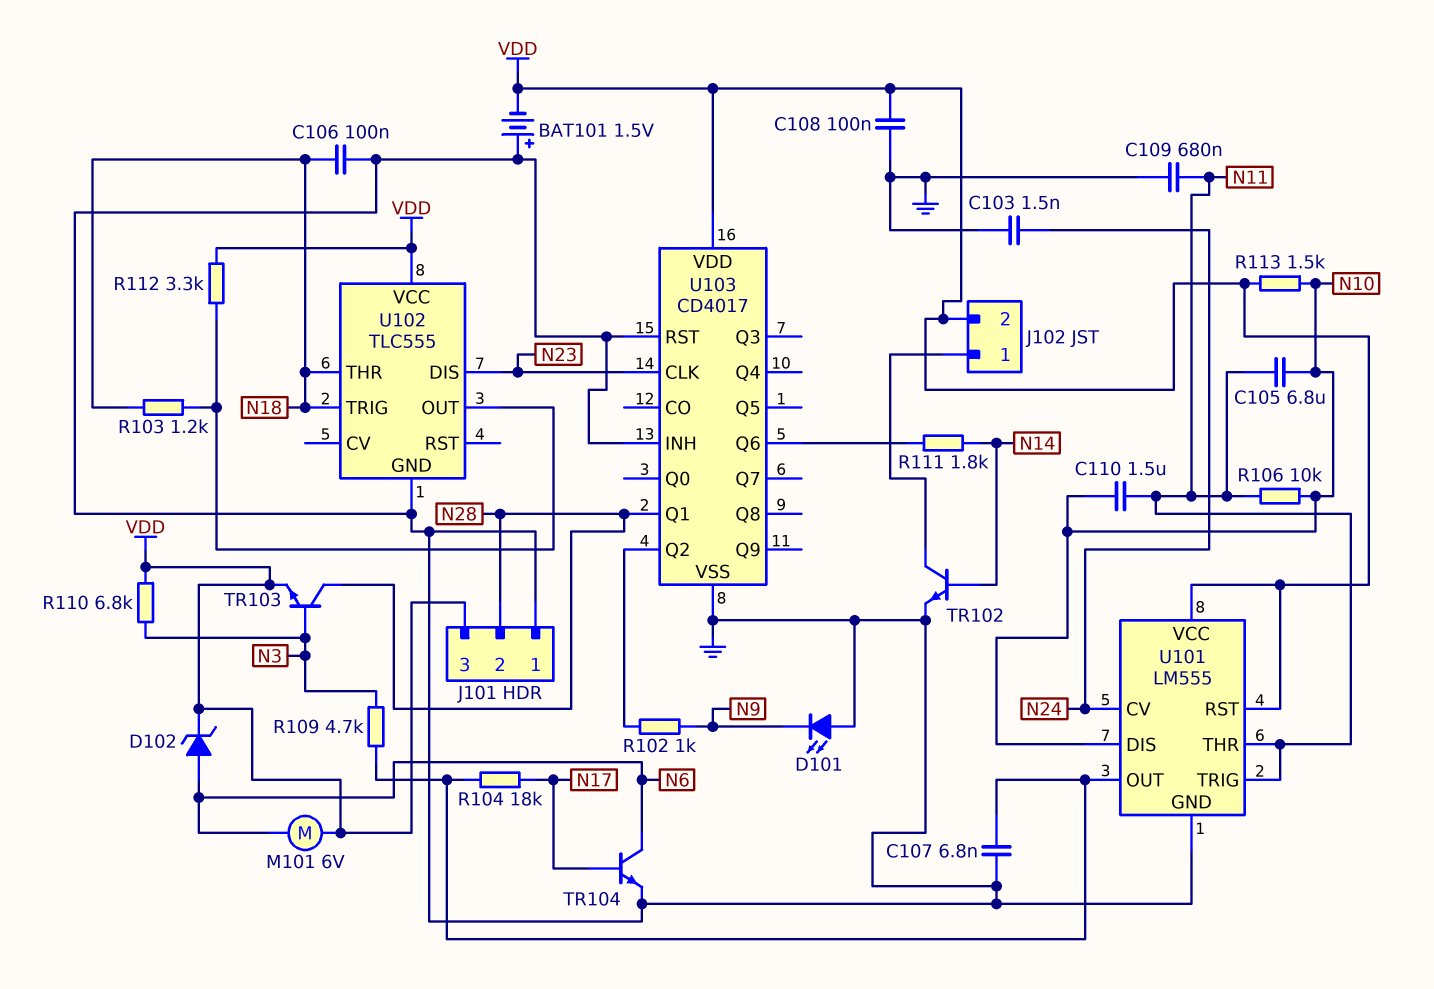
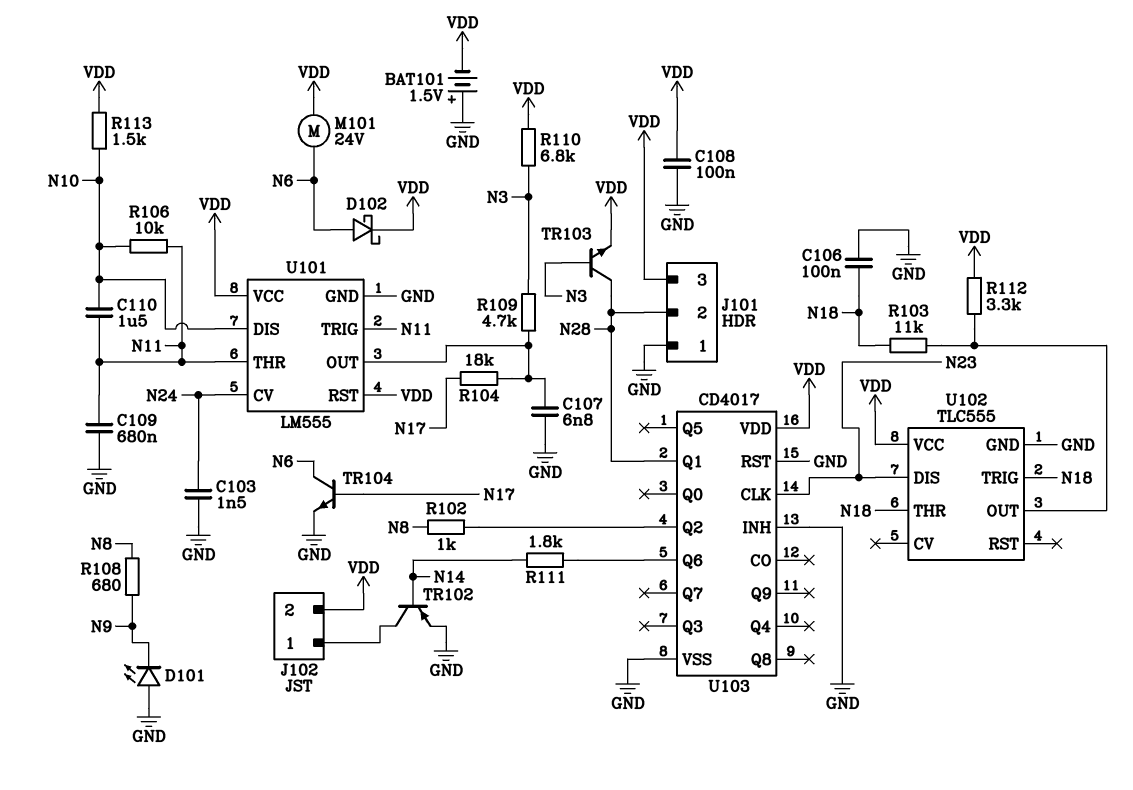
C105: 6.8uF (N10, N11) -> none
D102: zener (A N6, K VDD) -> schottky (A N6, K VDD)
M101: motor 6V (N6, VDD) -> motor 24V (N6, VDD)
R102: 1k (N9, U103/Q2) -> 1k (N8, U103/Q2)
R103: 1.2k (N18, U102/OUT) -> 11k (N18, U102/OUT)
R108: none -> 680 (N8, N9)
TR102: NPN (B N14, C J102/1, E GND) -> PNP (B N14, C J102/1, E GND)

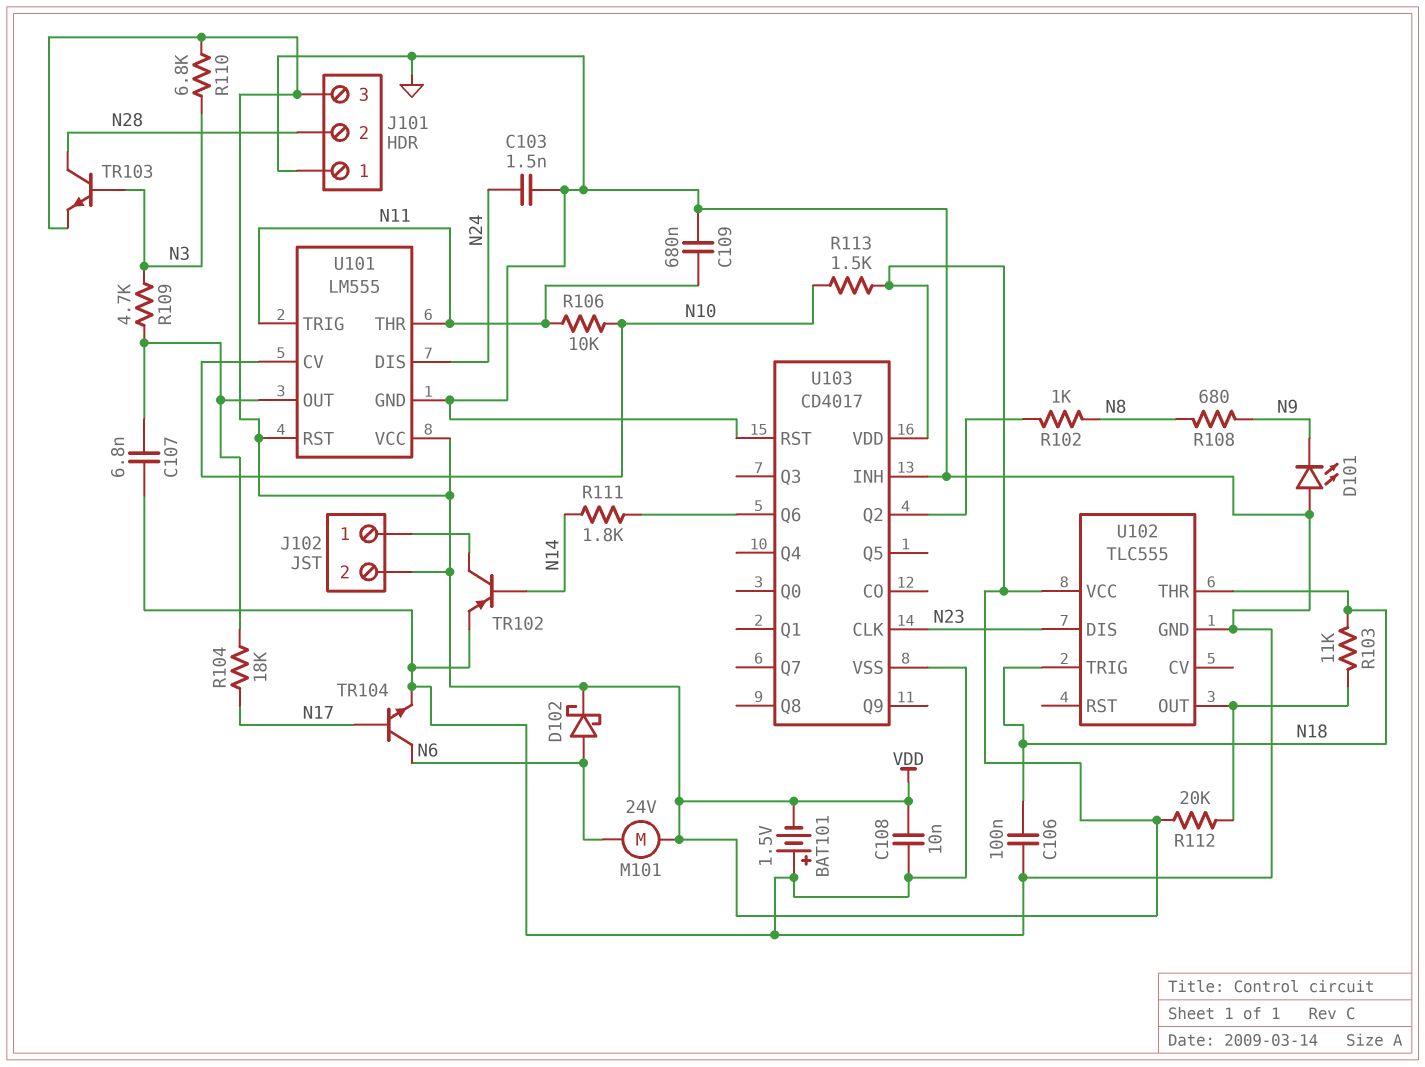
C108: 100nF (GND, VDD) -> 10nF (GND, VDD)
C110: 1.5uF (N10, N11) -> none
R112: 3.3k (U102/OUT, VDD) -> 20k (U102/OUT, VDD)
U101 pin CV: N24 -> N10
U101 pin DIS: N10 -> N24
U103 pin Q1: N28 -> none

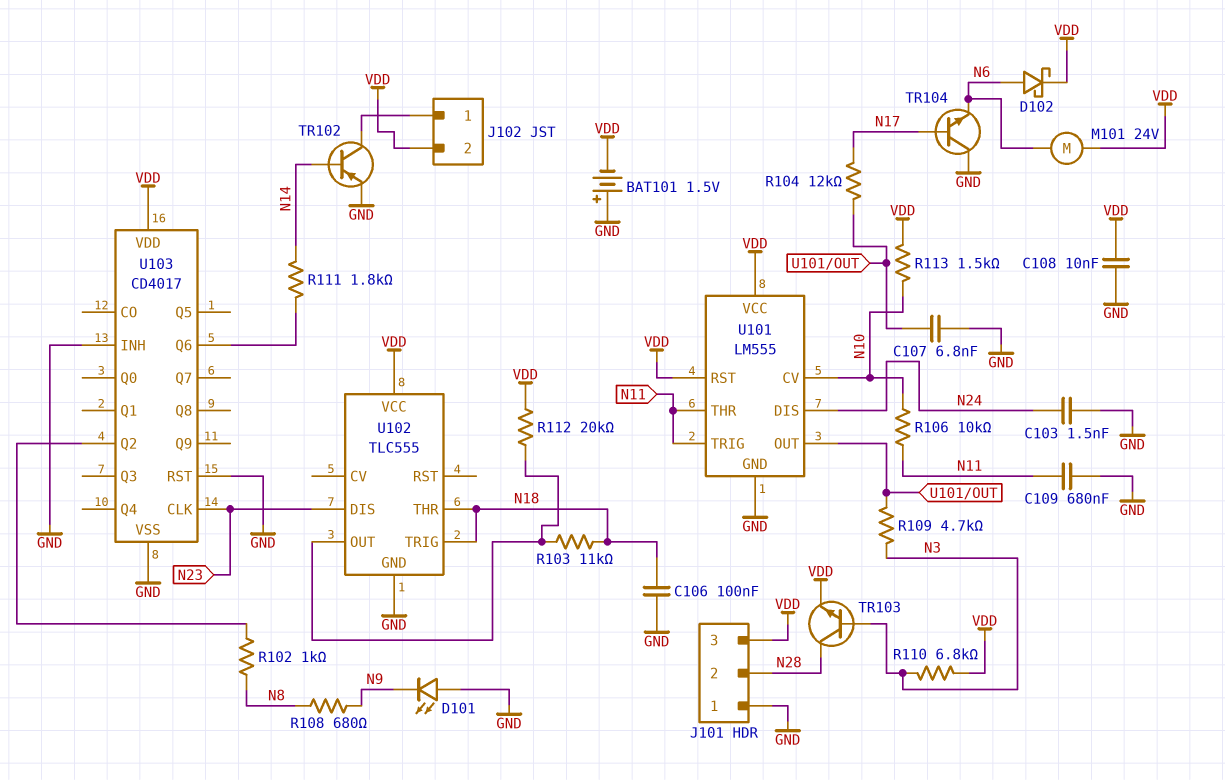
R104: 18k (N17, U101/OUT) -> 12k (N17, U101/OUT)
TR104: NPN (B N17, C N6, E GND) -> NPN (B N17, C GND, E N6)

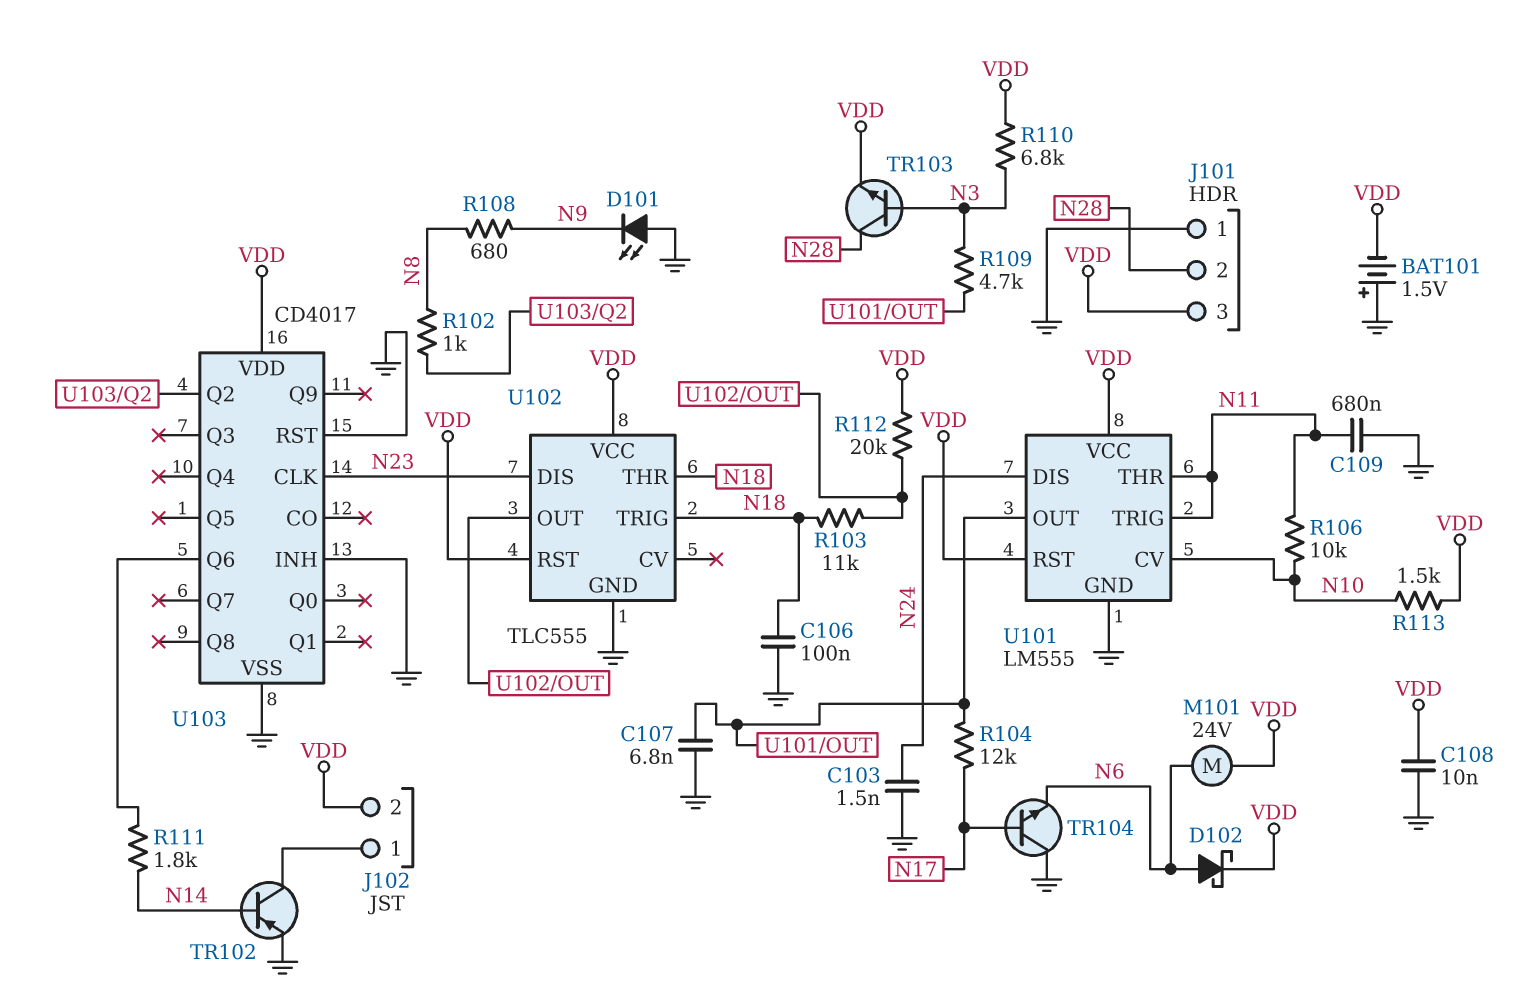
U102 pin RST: none -> VDD

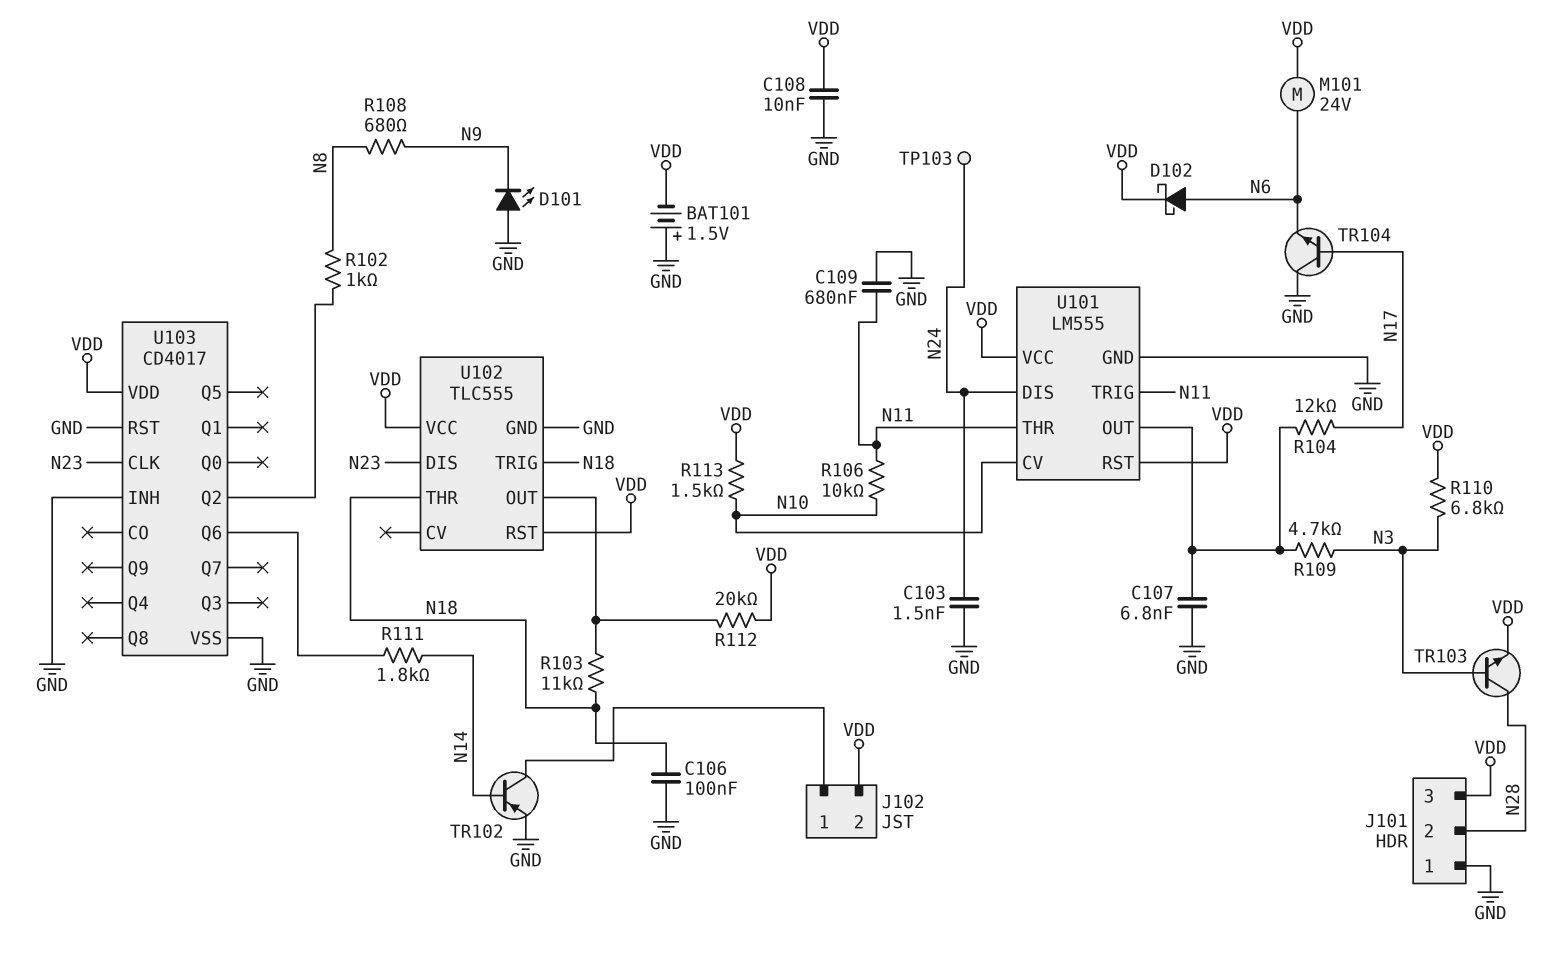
TP103: none -> test point (N24)

